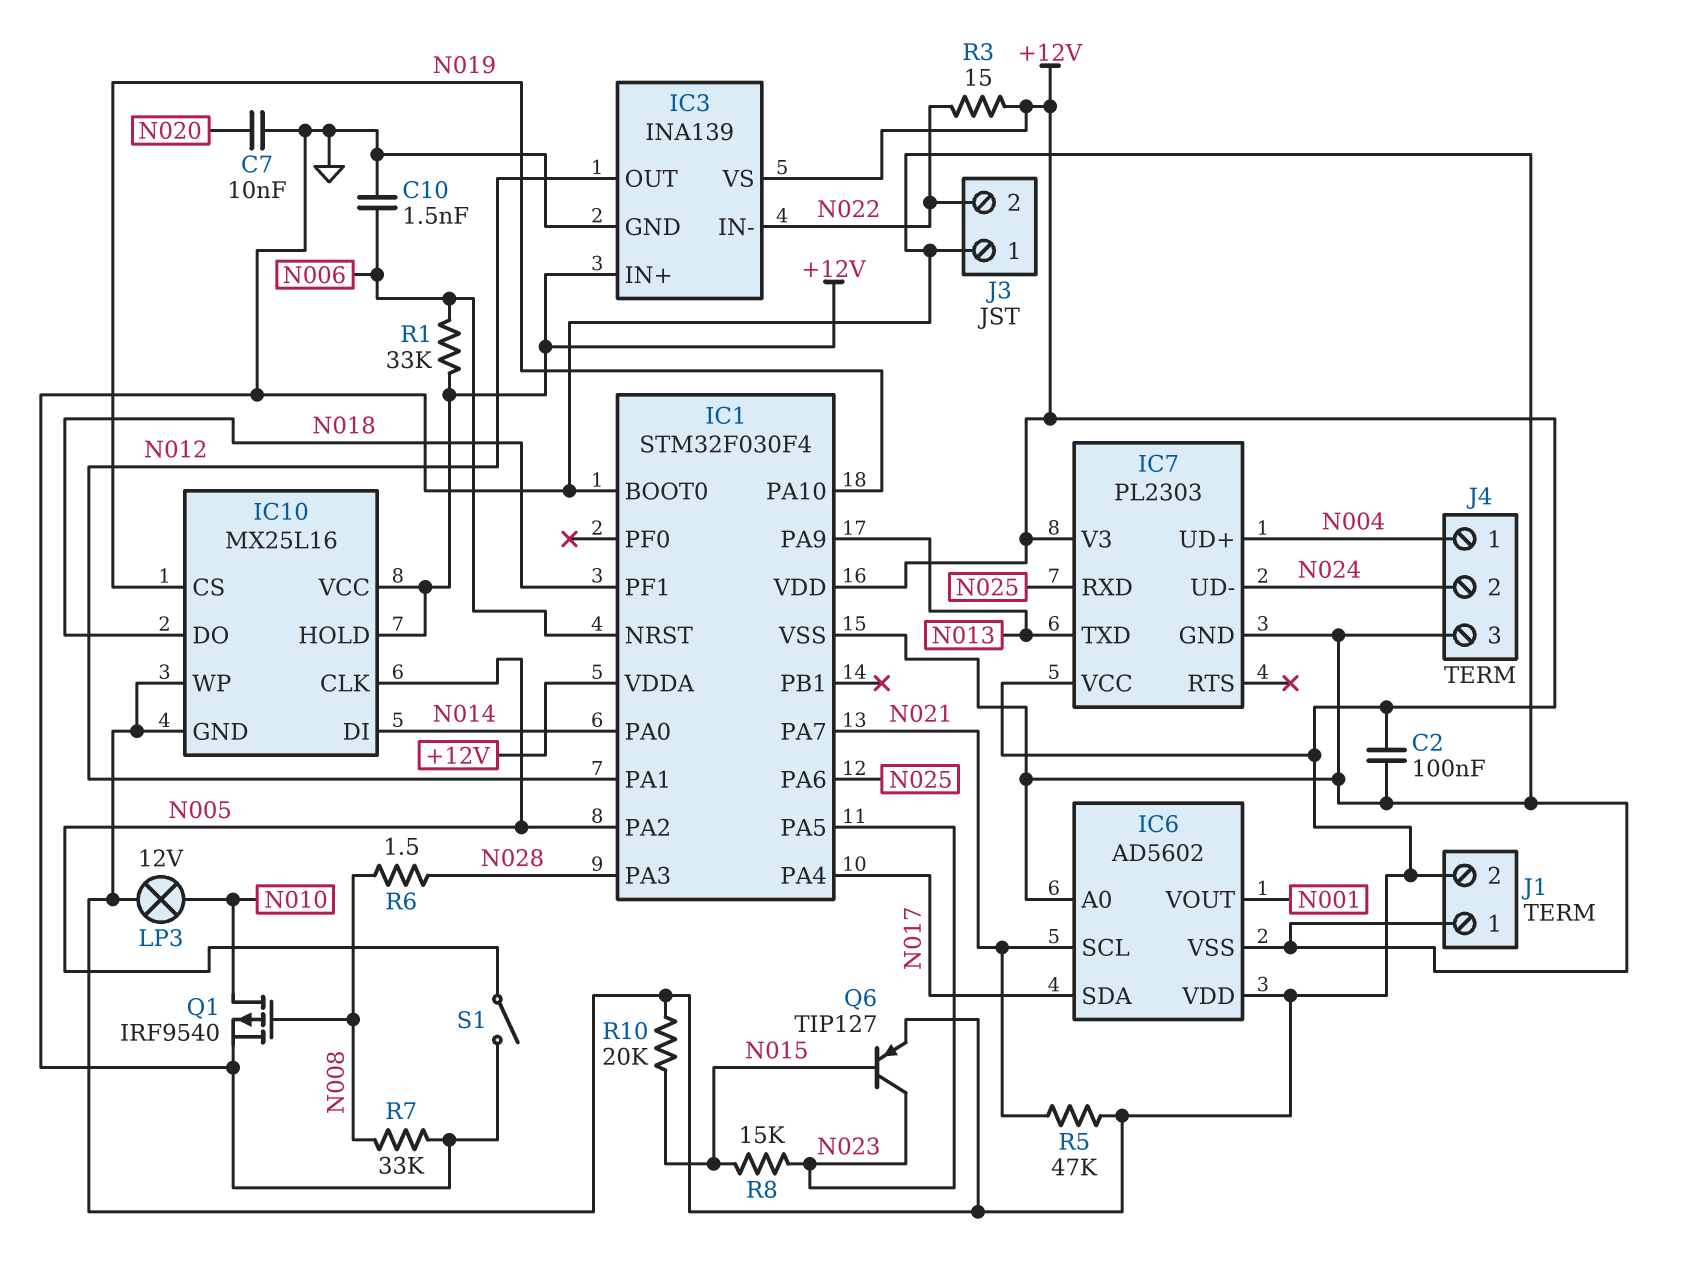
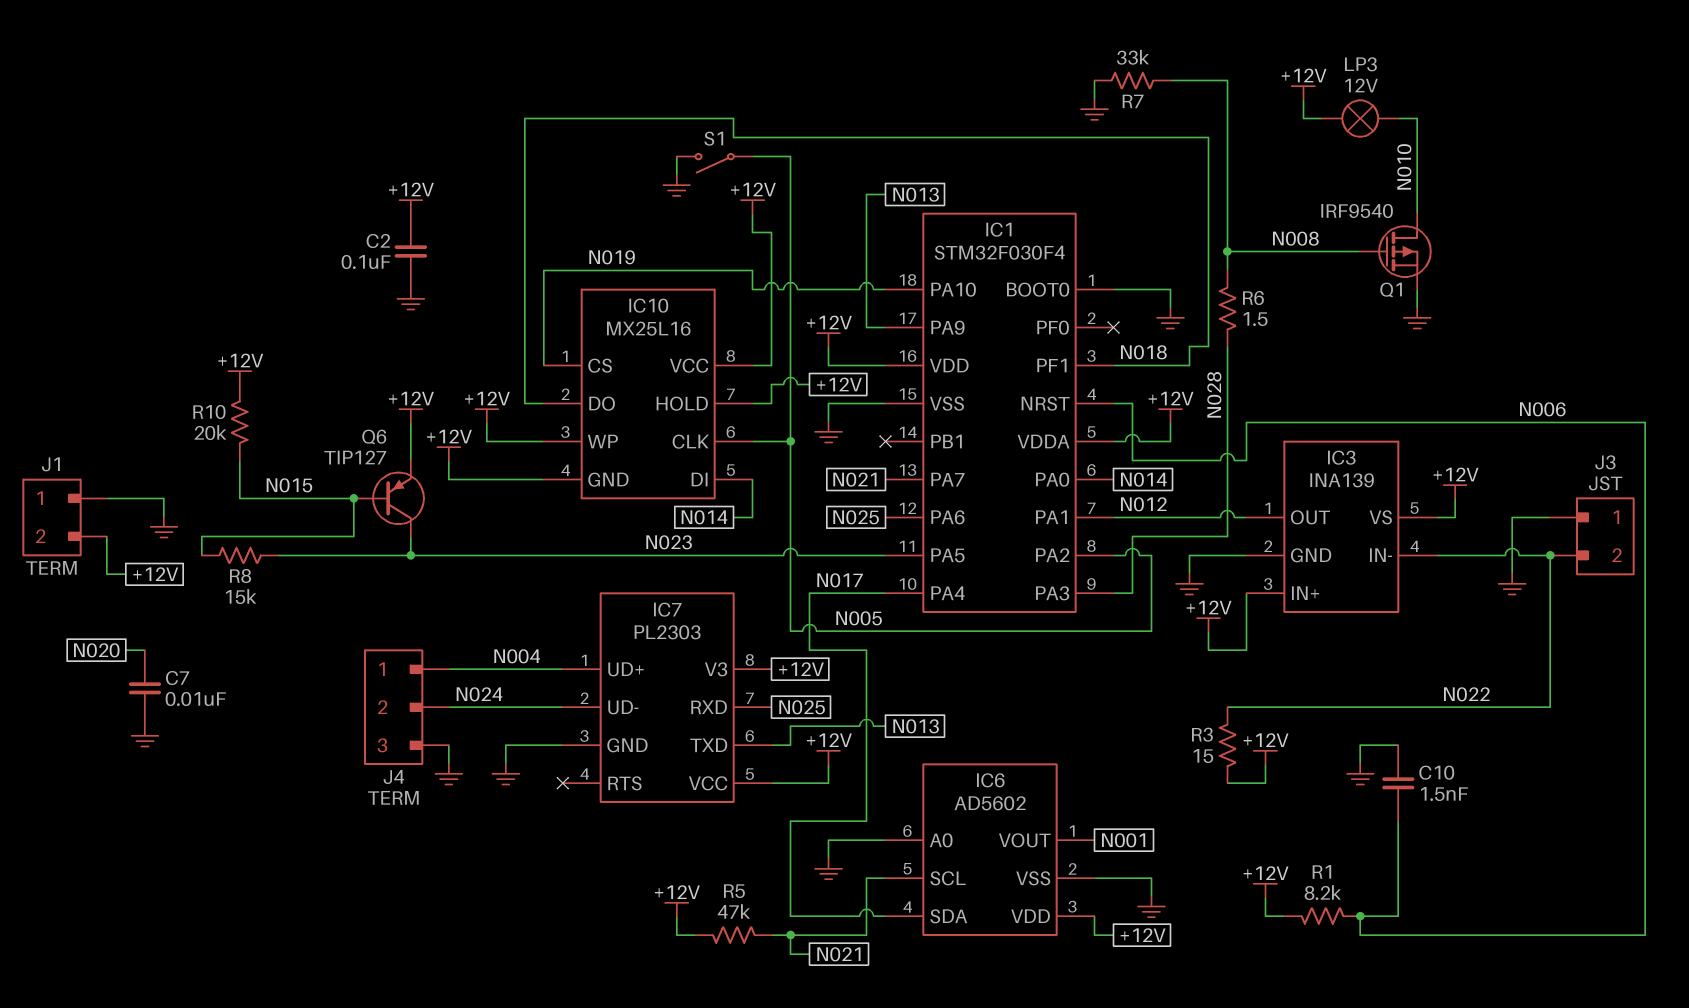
R1: 33k (+12V, N006) -> 8.2k (+12V, N006)

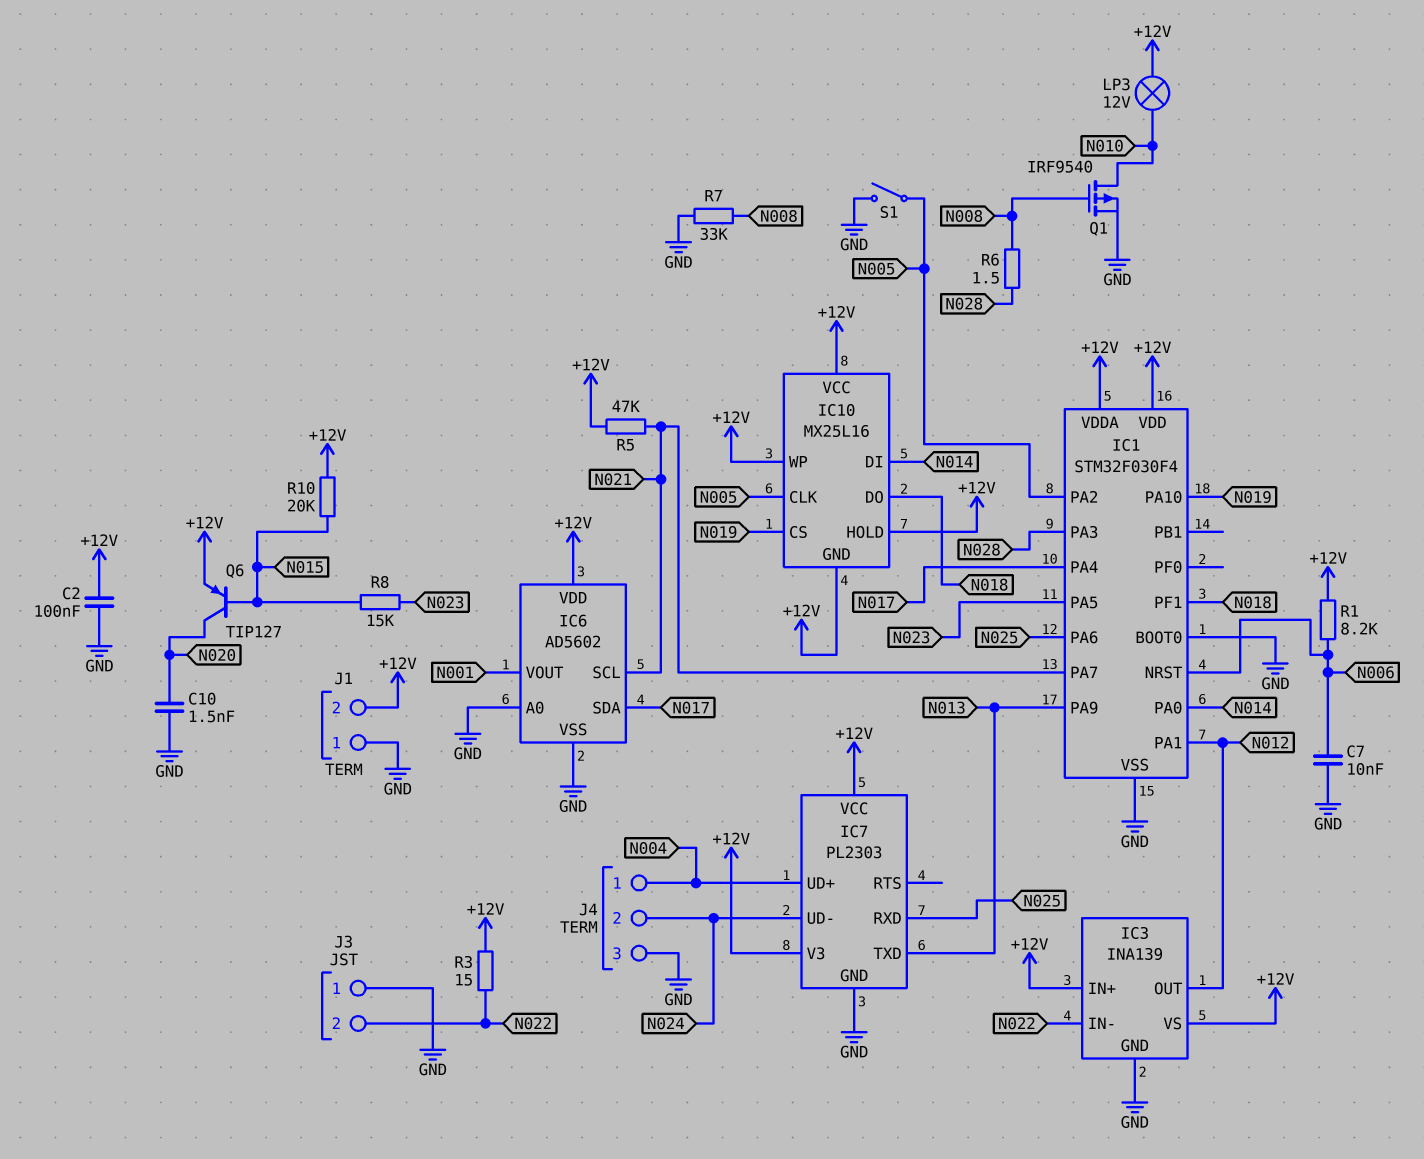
C7: 10nF (GND, N020) -> 10nF (GND, N006)
C10: 1.5nF (GND, N006) -> 1.5nF (GND, N020)
Q6: PNP TIP127 (B N015, C N023, E +12V) -> PNP TIP127 (B N015, C N020, E +12V)

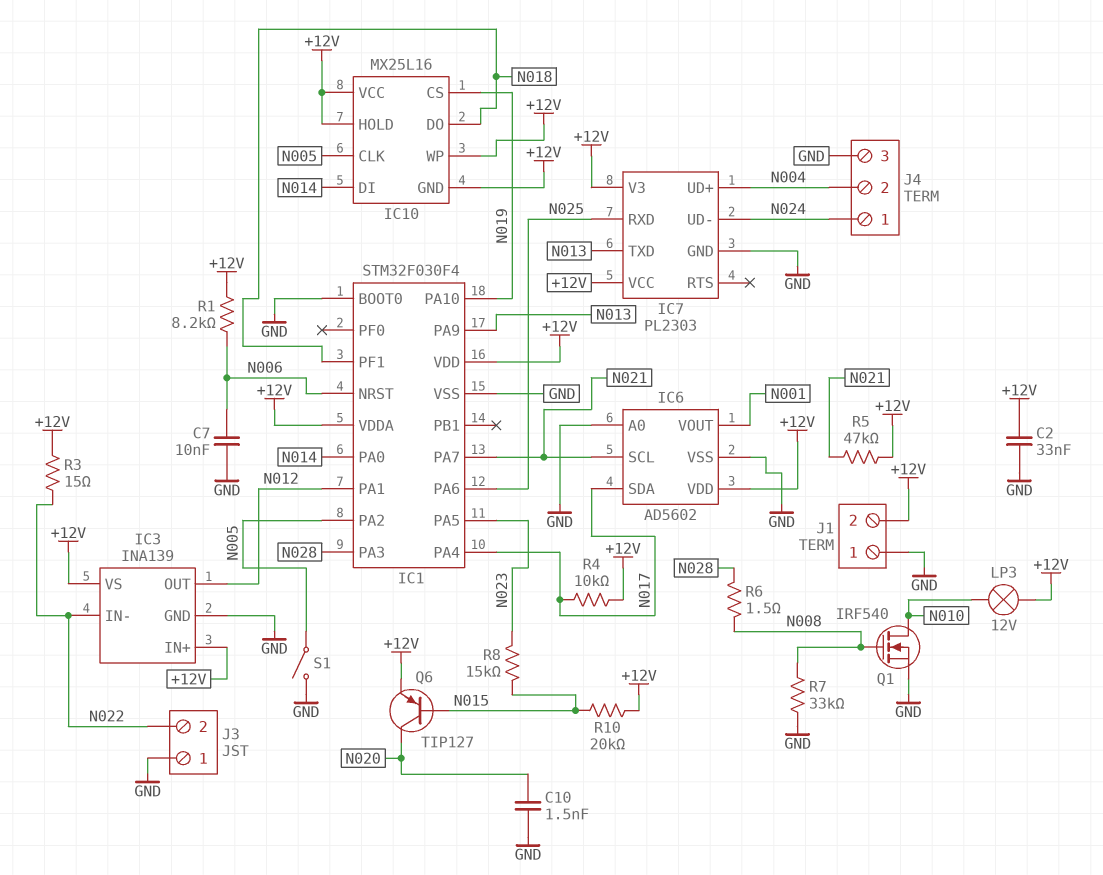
C2: 100nF (+12V, GND) -> 33nF (+12V, GND)
J4 pin 1: N004 -> N024
J4 pin 2: N024 -> N004
Q1: PMOS IRF9540 (G N008, D N010, S GND) -> NMOS IRF540 (G N008, D N010, S GND)
R4: none -> 10k (+12V, N017)

